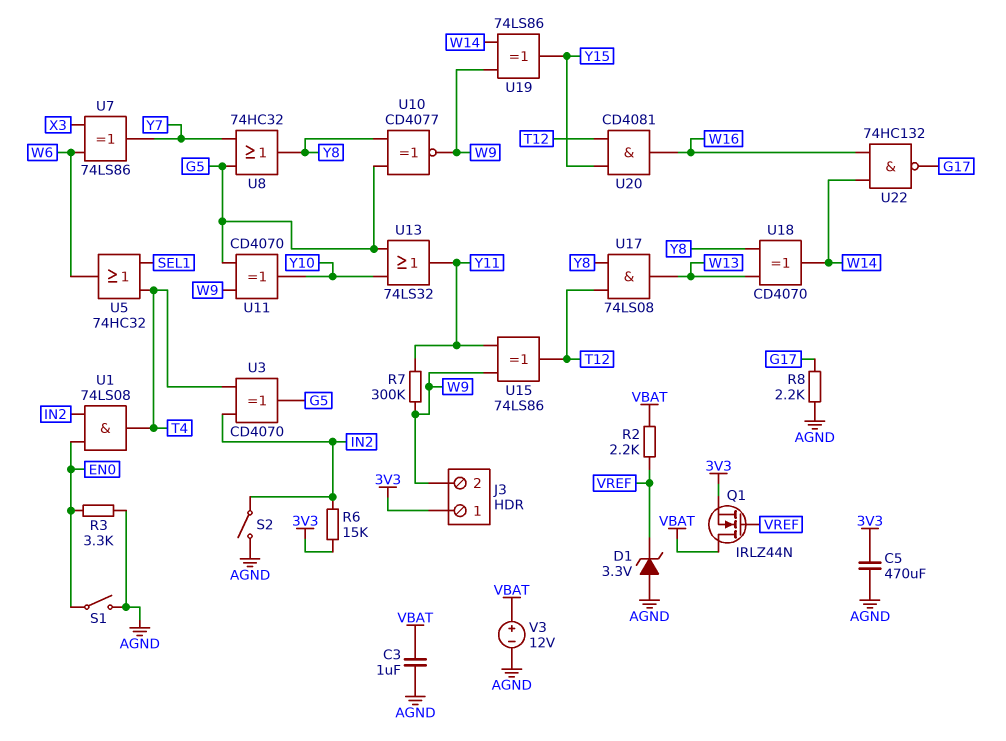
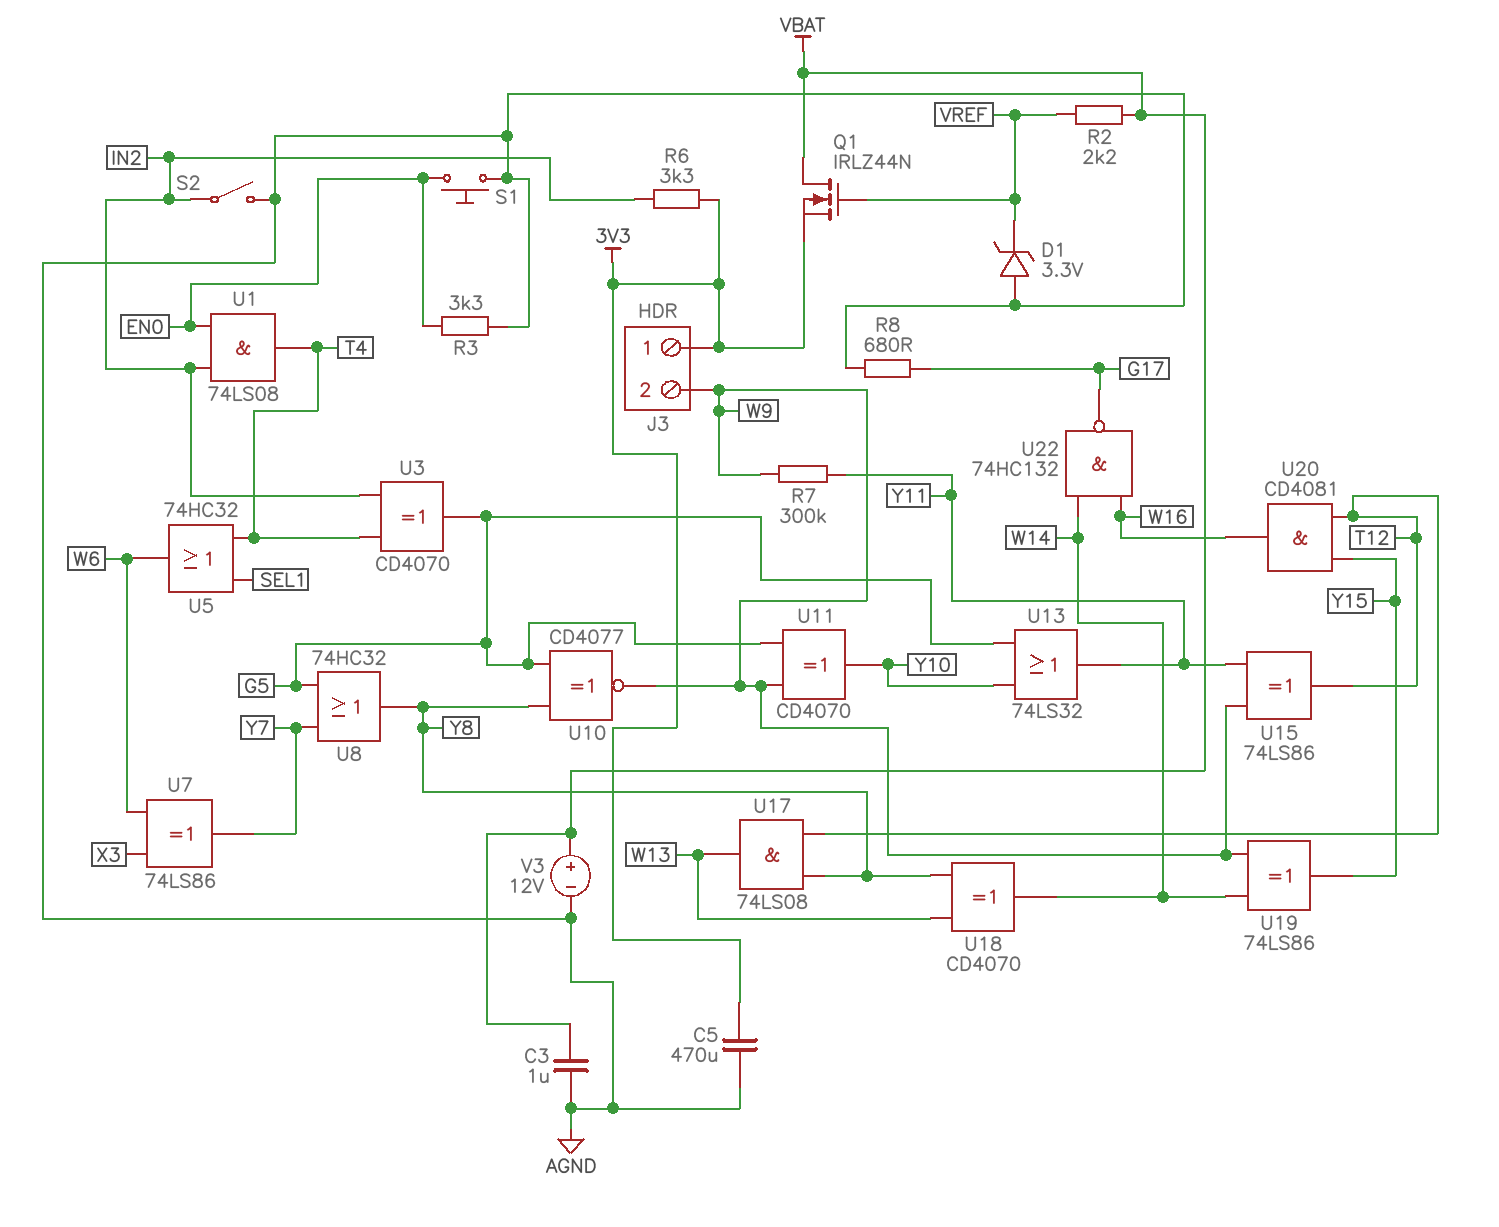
R6: 15k (3V3, IN2) -> 3.3k (3V3, IN2)
R8: 2.2k (AGND, G17) -> 680 (AGND, G17)
S1: switch (AGND, EN0) -> button (AGND, EN0)

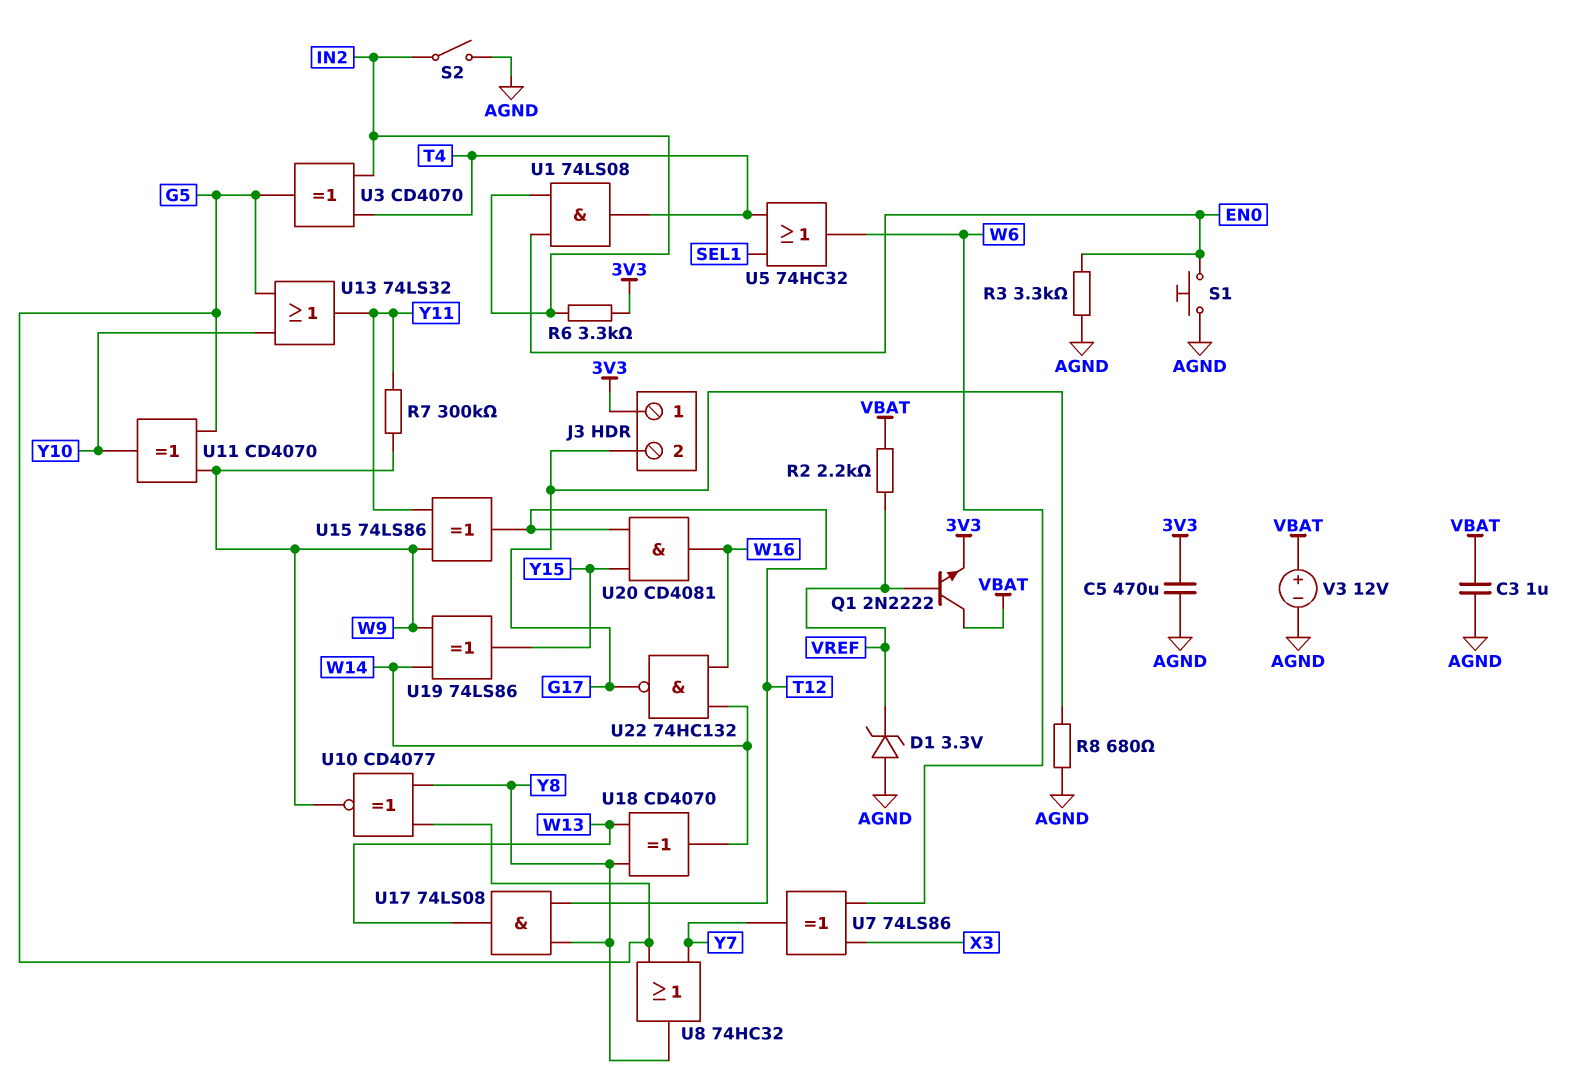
J3 pin 2: W9 -> G17
Q1: NMOS IRLZ44N (G VREF, D VBAT, S 3V3) -> NPN 2N2222 (B VREF, C VBAT, E 3V3)

